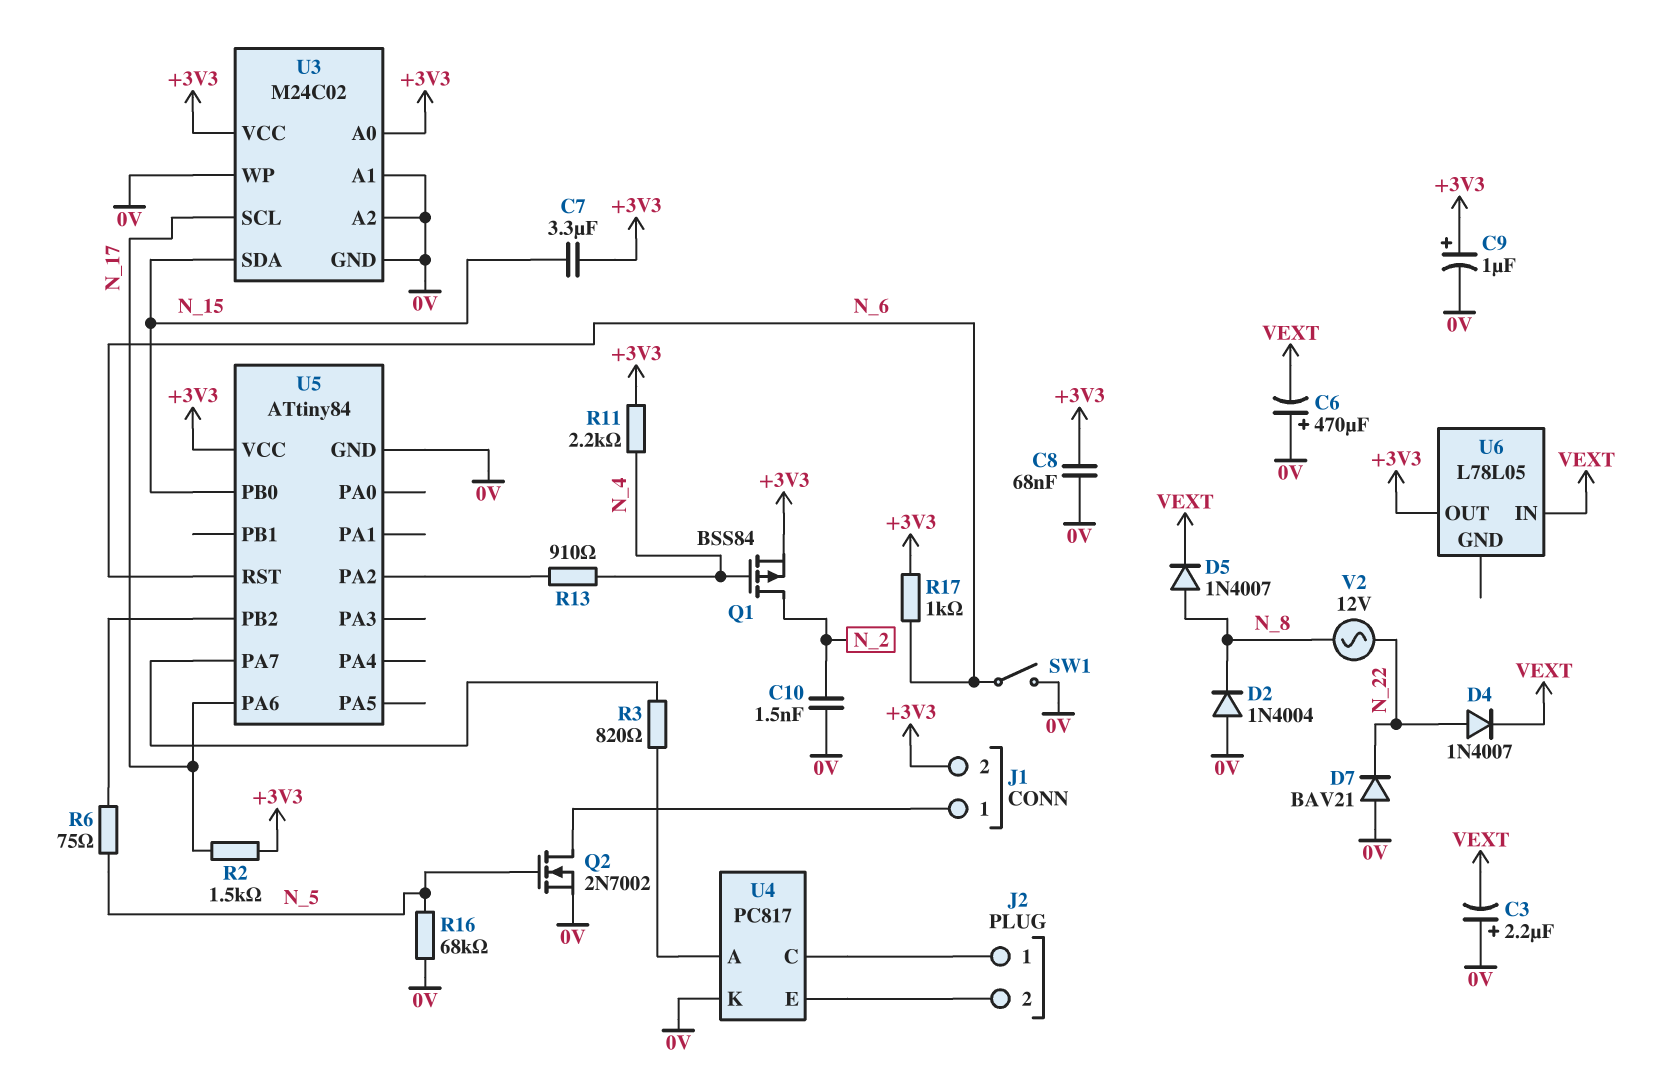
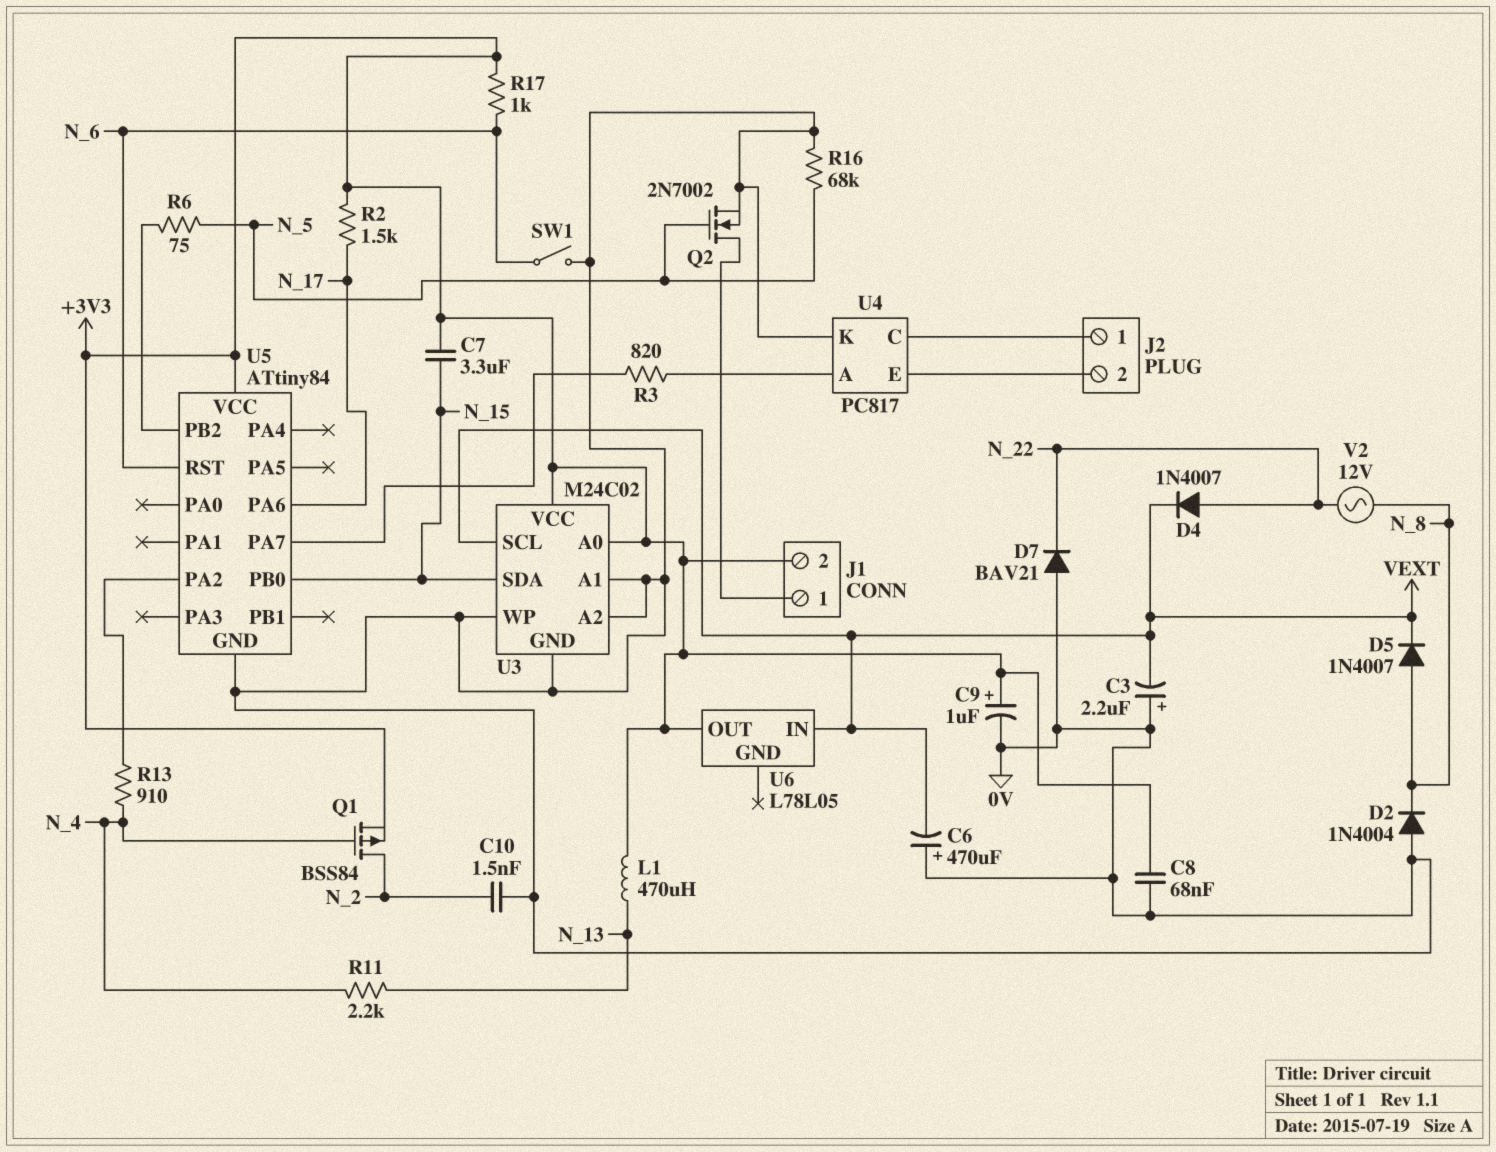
L1: none -> 470uH (+3V3, N_13)
R11: 2.2k (+3V3, N_4) -> 2.2k (N_4, N_13)
U3 pin SCL: N_17 -> VEXT

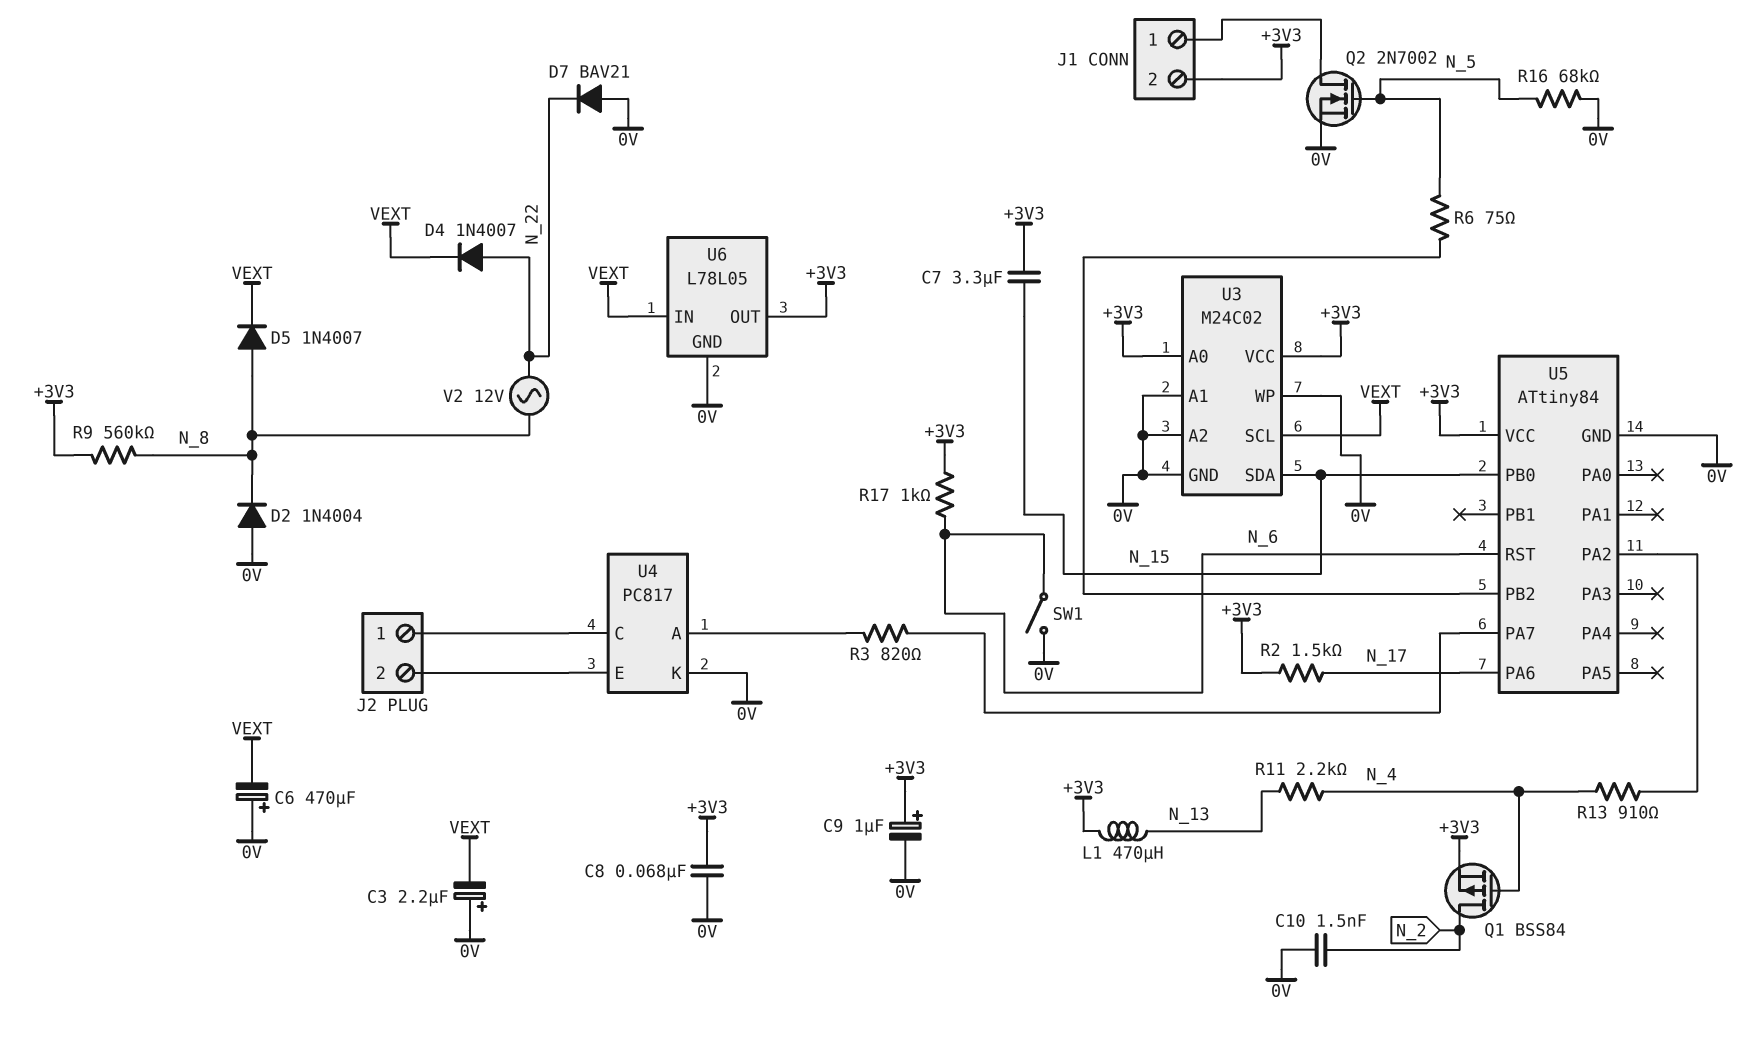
R9: none -> 560k (+3V3, N_8)
U6 pin GND: none -> 0V

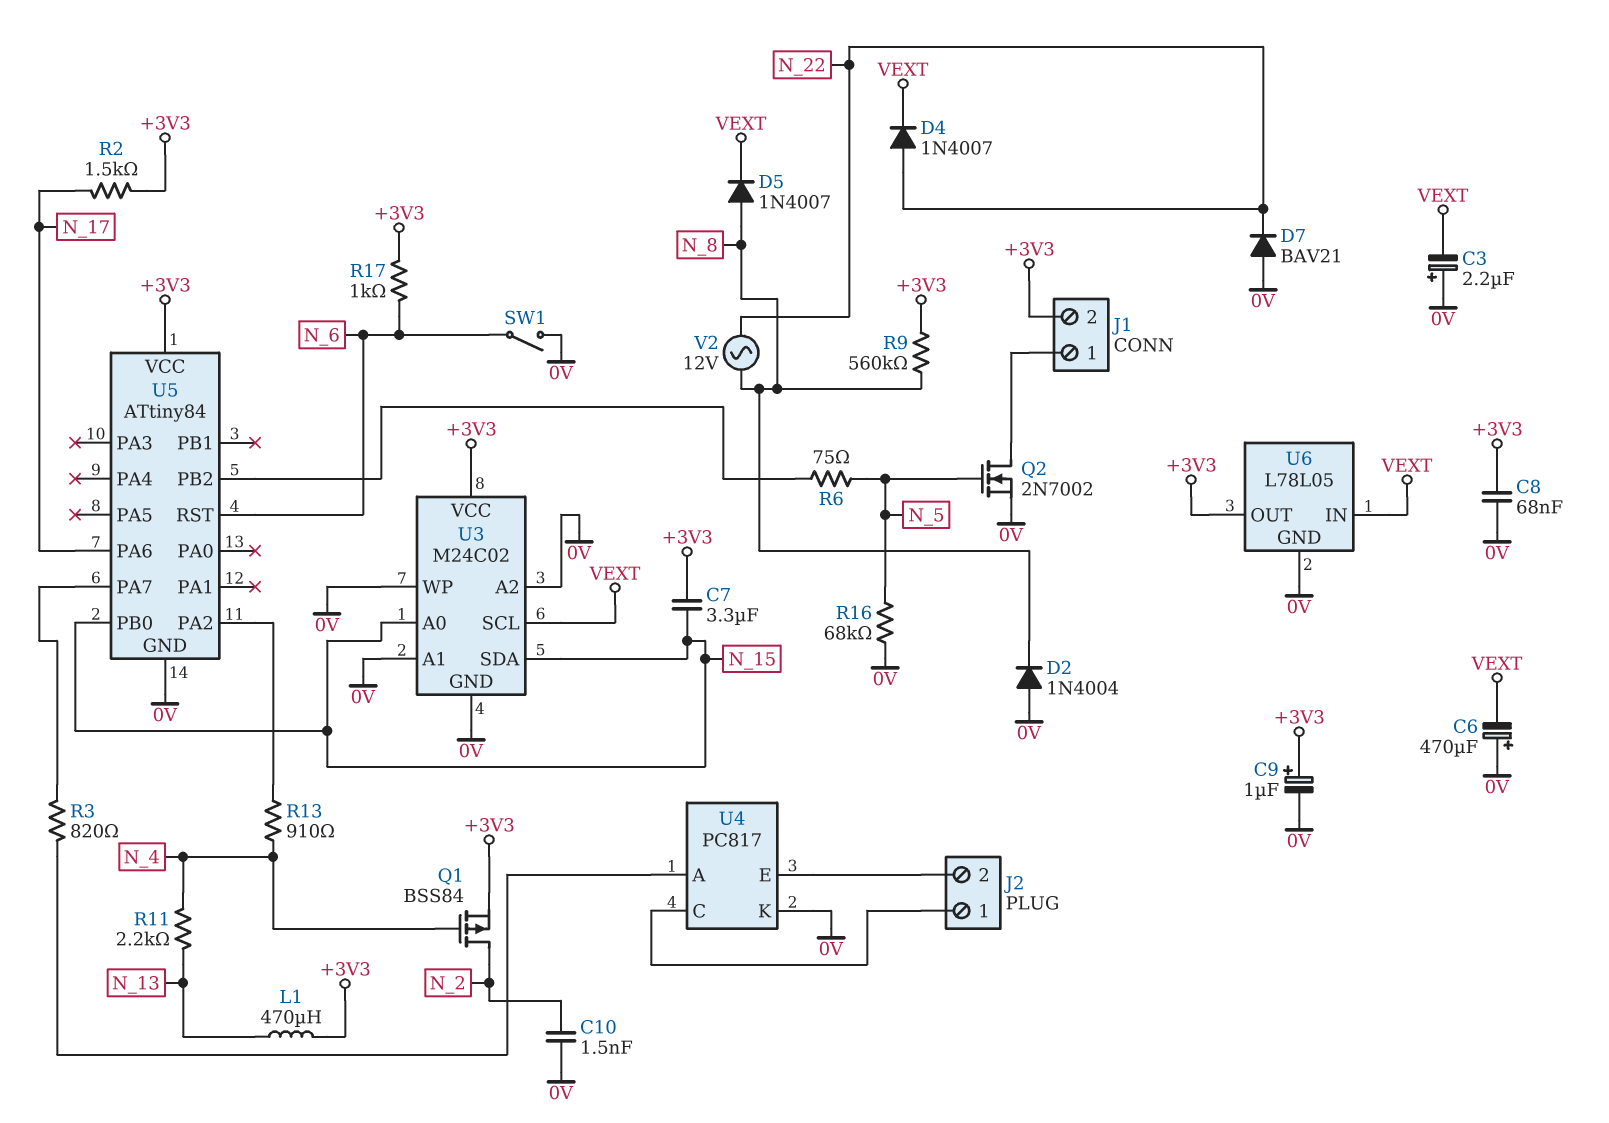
U3 pin A0: +3V3 -> N_15

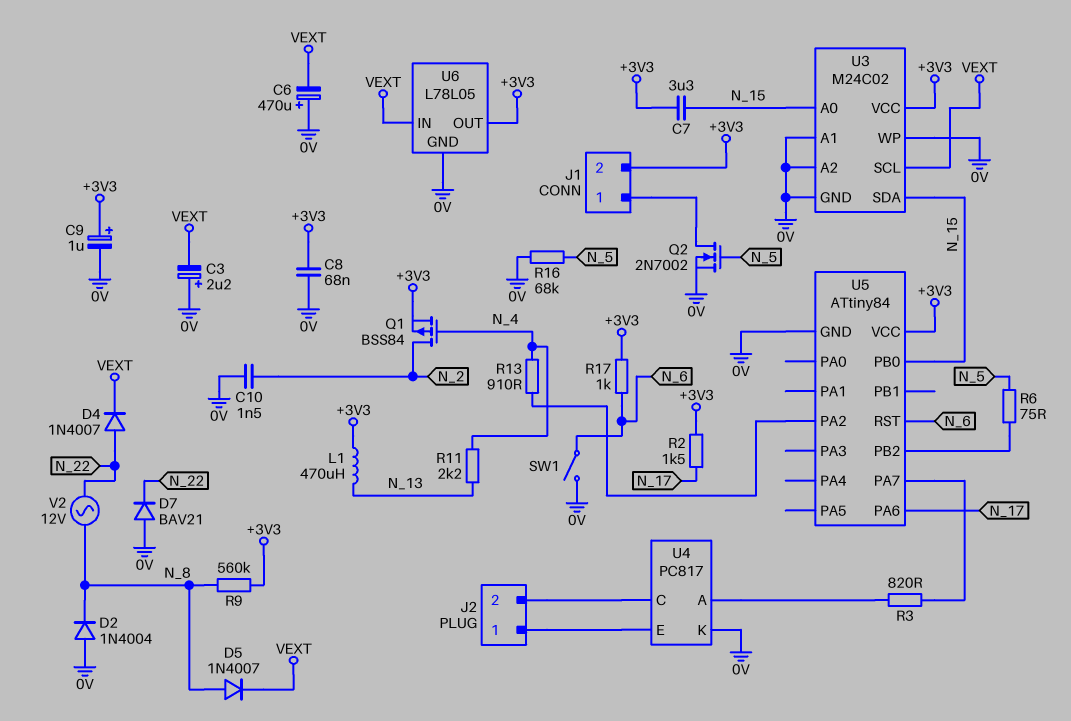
U4 pin C: J2/1 -> J2/2
U4 pin E: J2/2 -> J2/1

